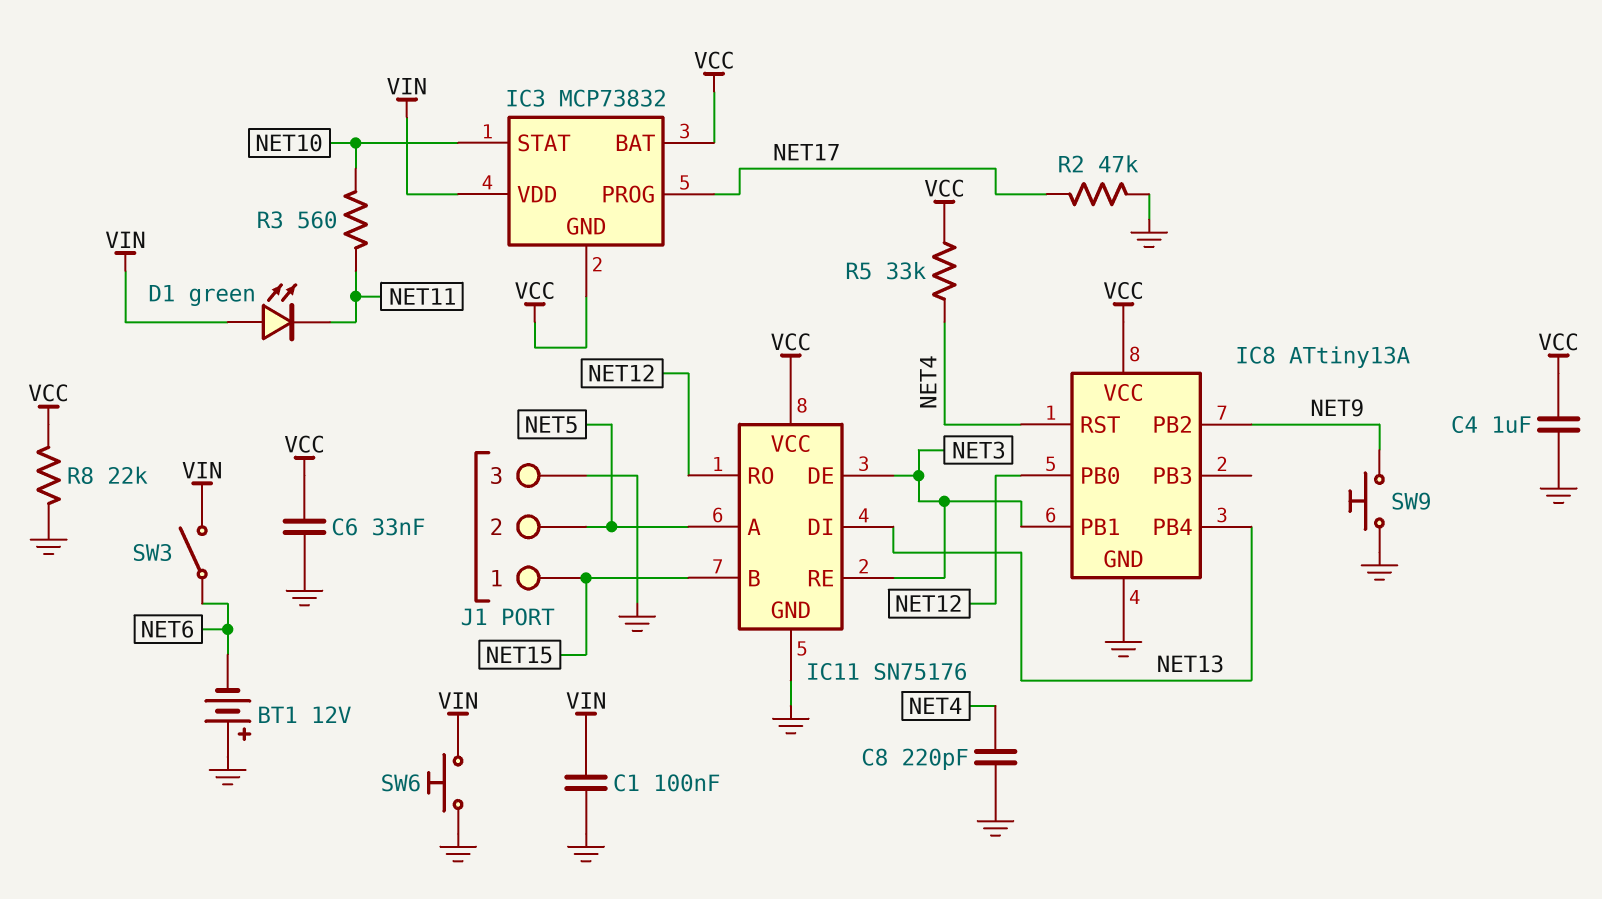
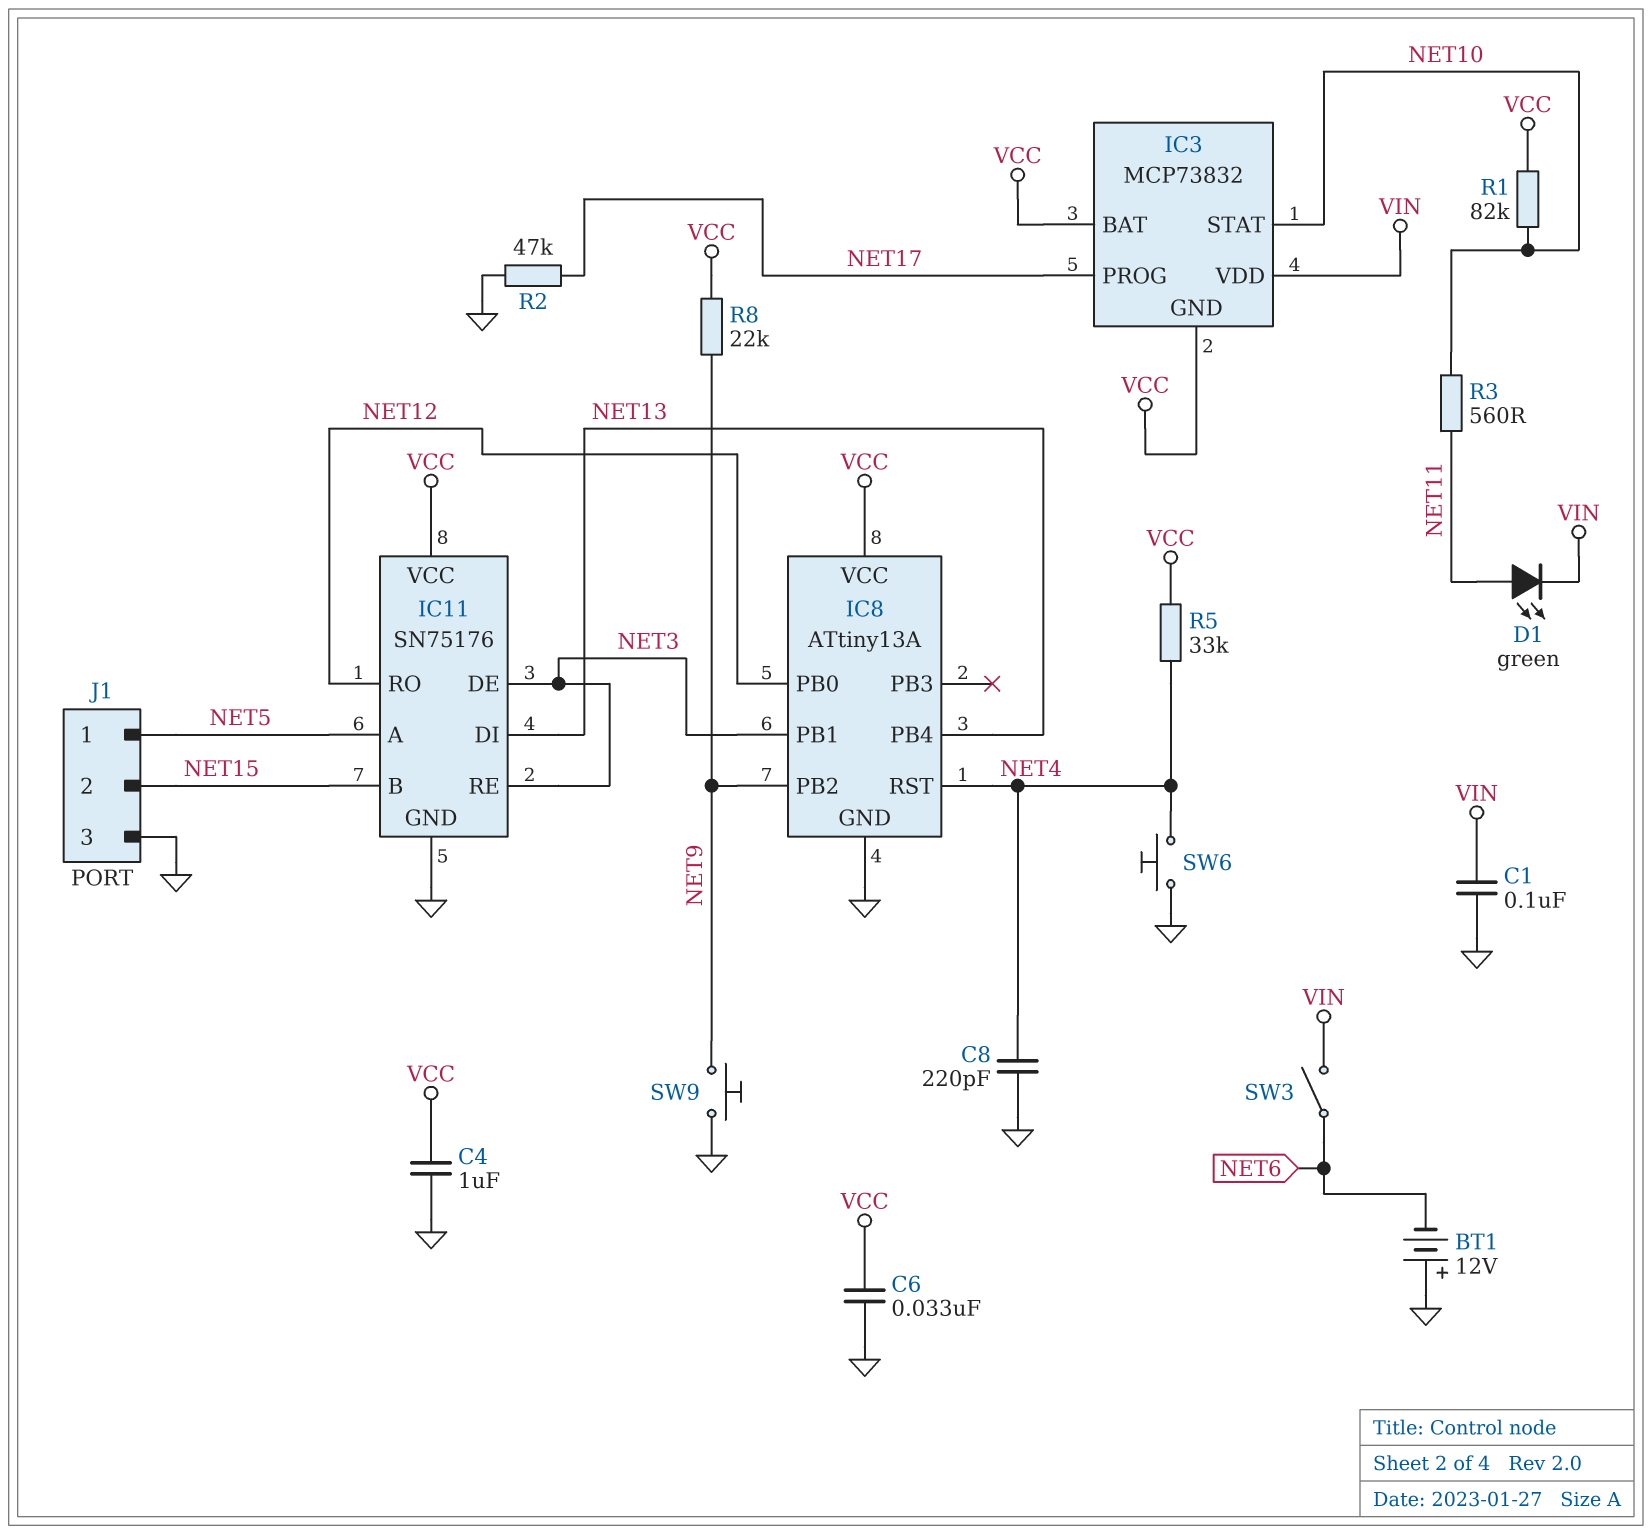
D1: LED green (A VIN, K NET11) -> LED green (A NET11, K VIN)
J1 pin 1: NET15 -> NET5
J1 pin 2: NET5 -> NET15
R1: none -> 82k (NET10, VCC)
R8: 22k (GND, VCC) -> 22k (NET9, VCC)
SW6: button (GND, VIN) -> button (GND, NET4)

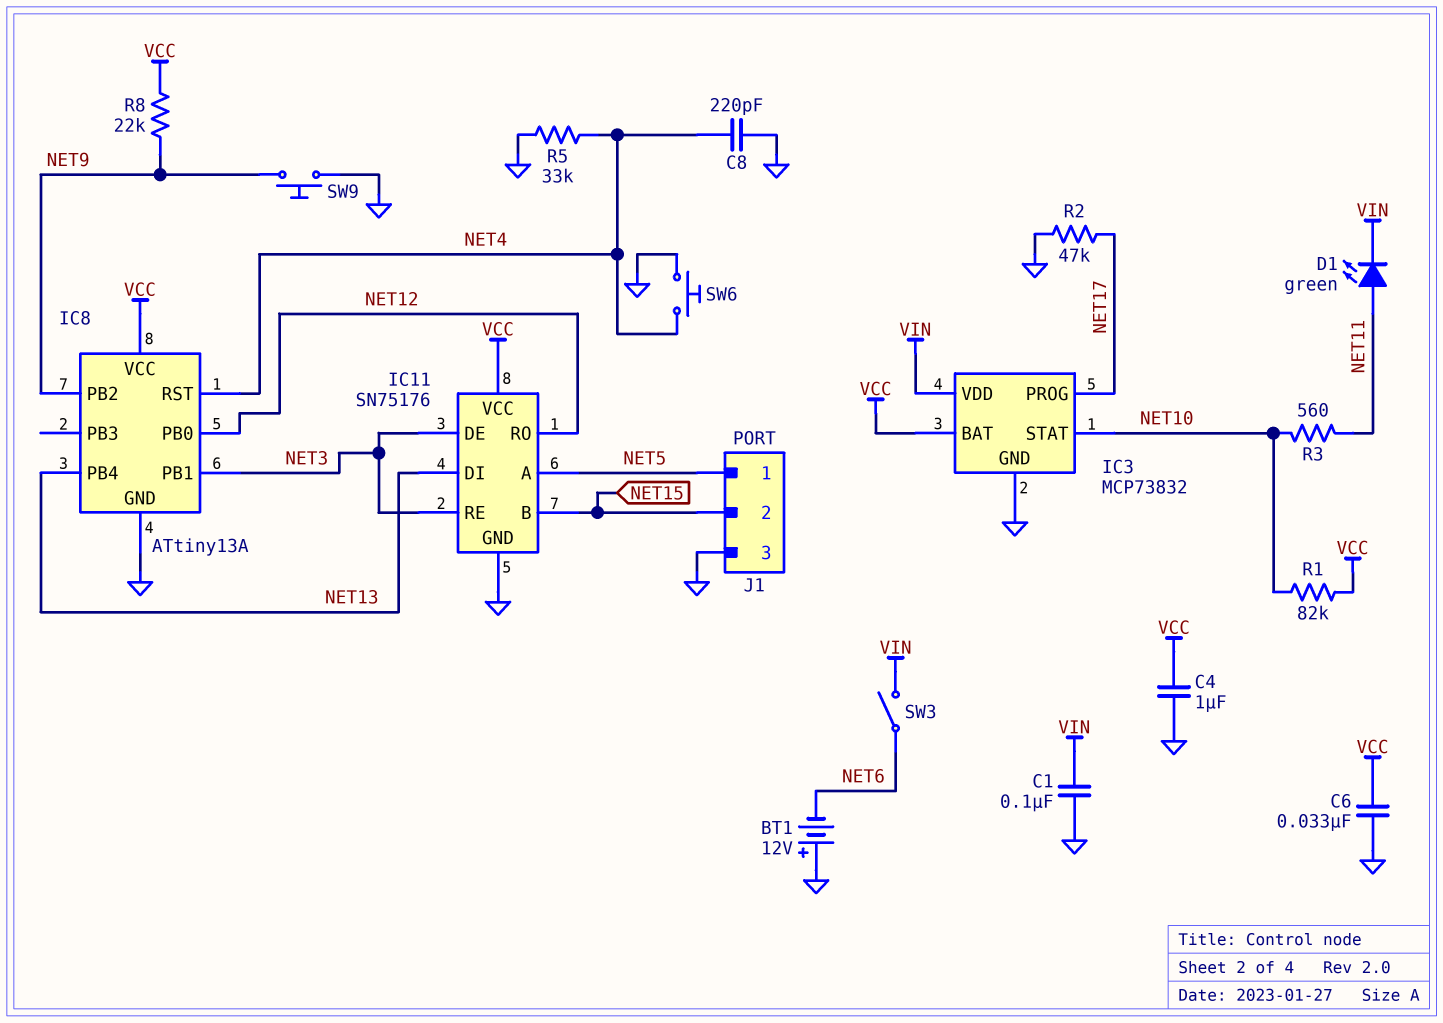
IC3 pin GND: VCC -> GND
R5: 33k (NET4, VCC) -> 33k (GND, NET4)

